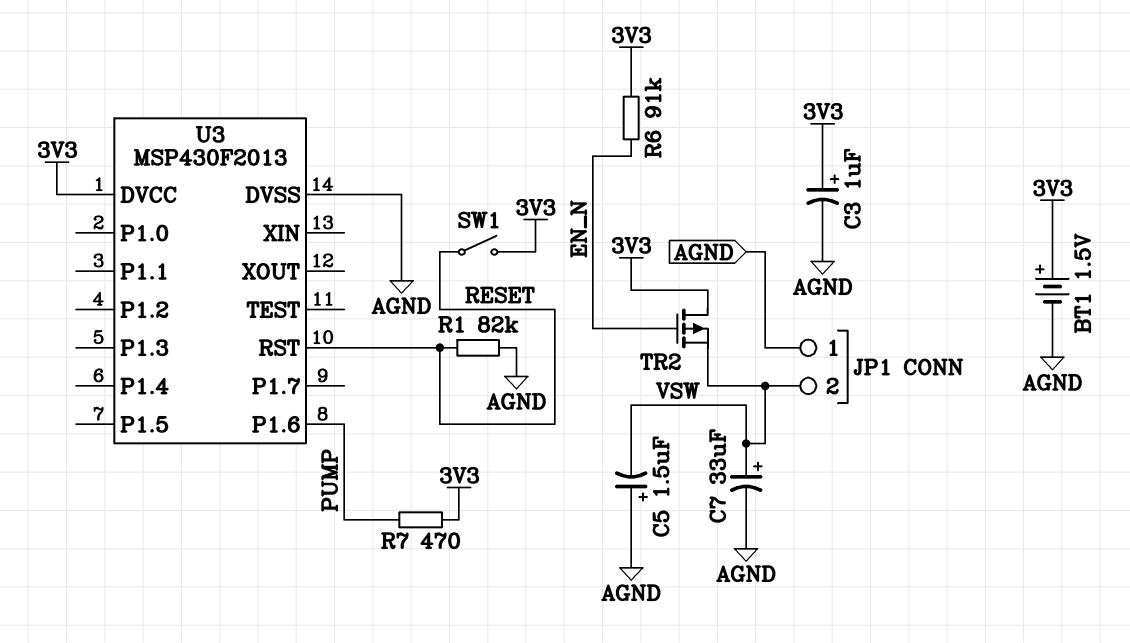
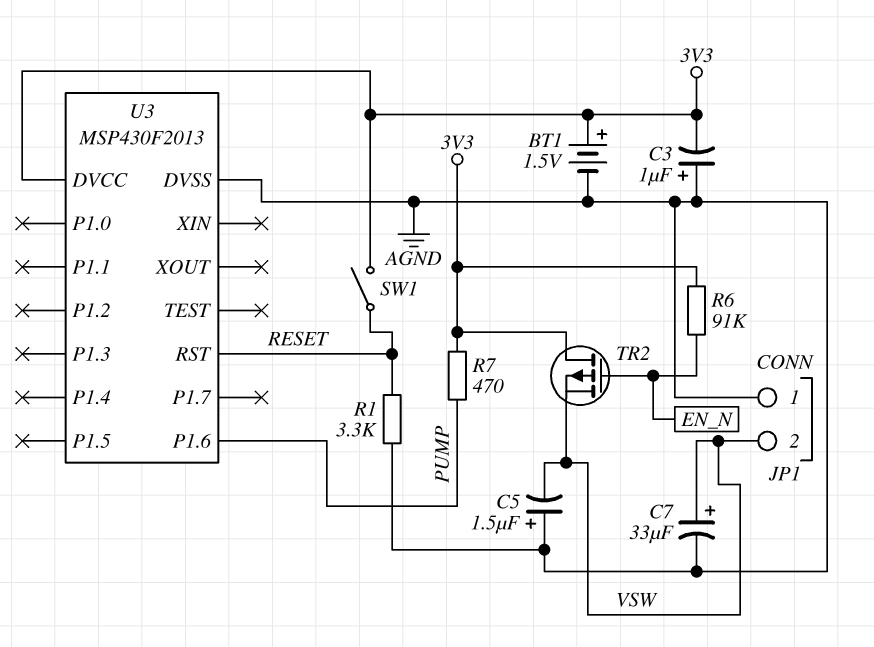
C3: 1uF (plus 3V3, minus AGND) -> 1uF (plus AGND, minus 3V3)
R1: 82k (AGND, RESET) -> 3.3k (AGND, RESET)

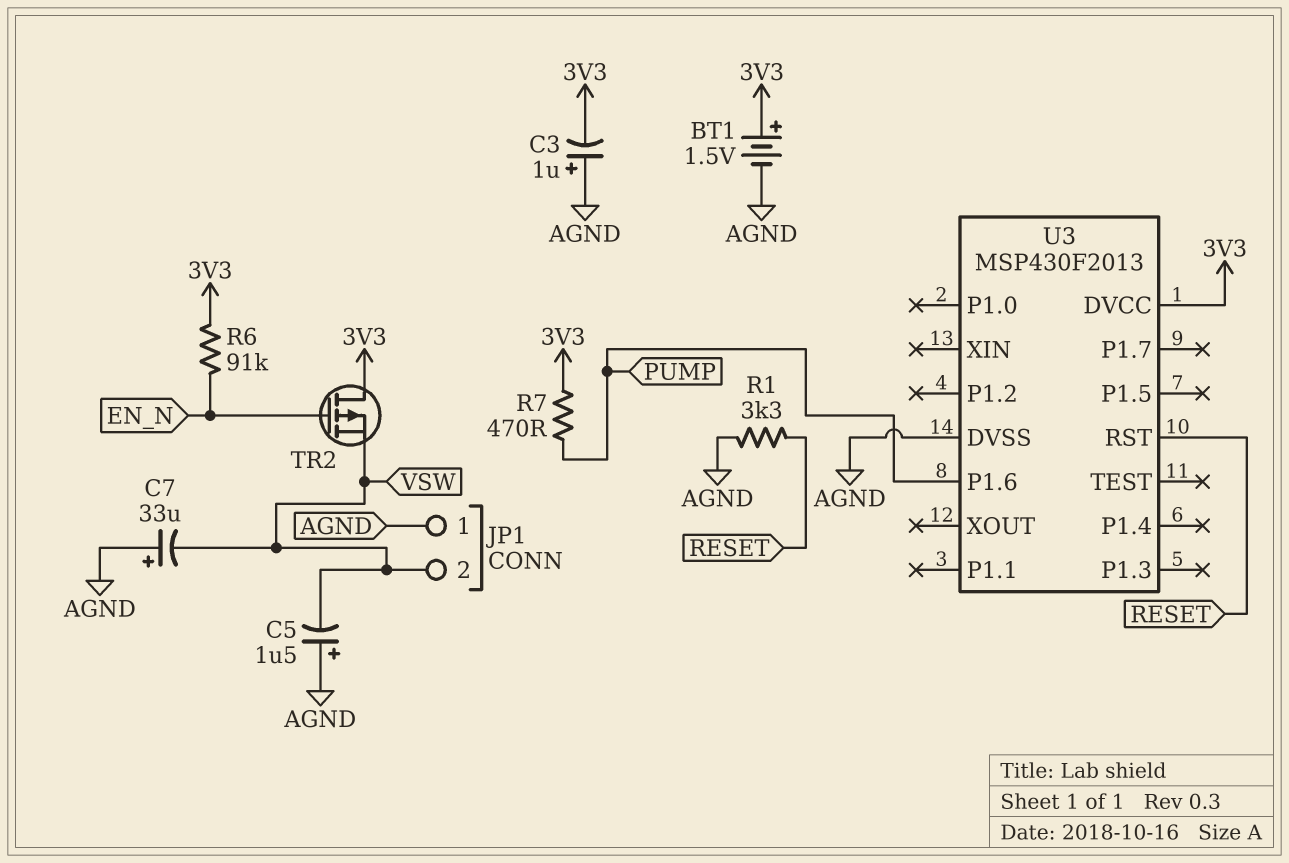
C7: 33uF (plus VSW, minus AGND) -> 33uF (plus AGND, minus VSW)
SW1: switch (3V3, RESET) -> none

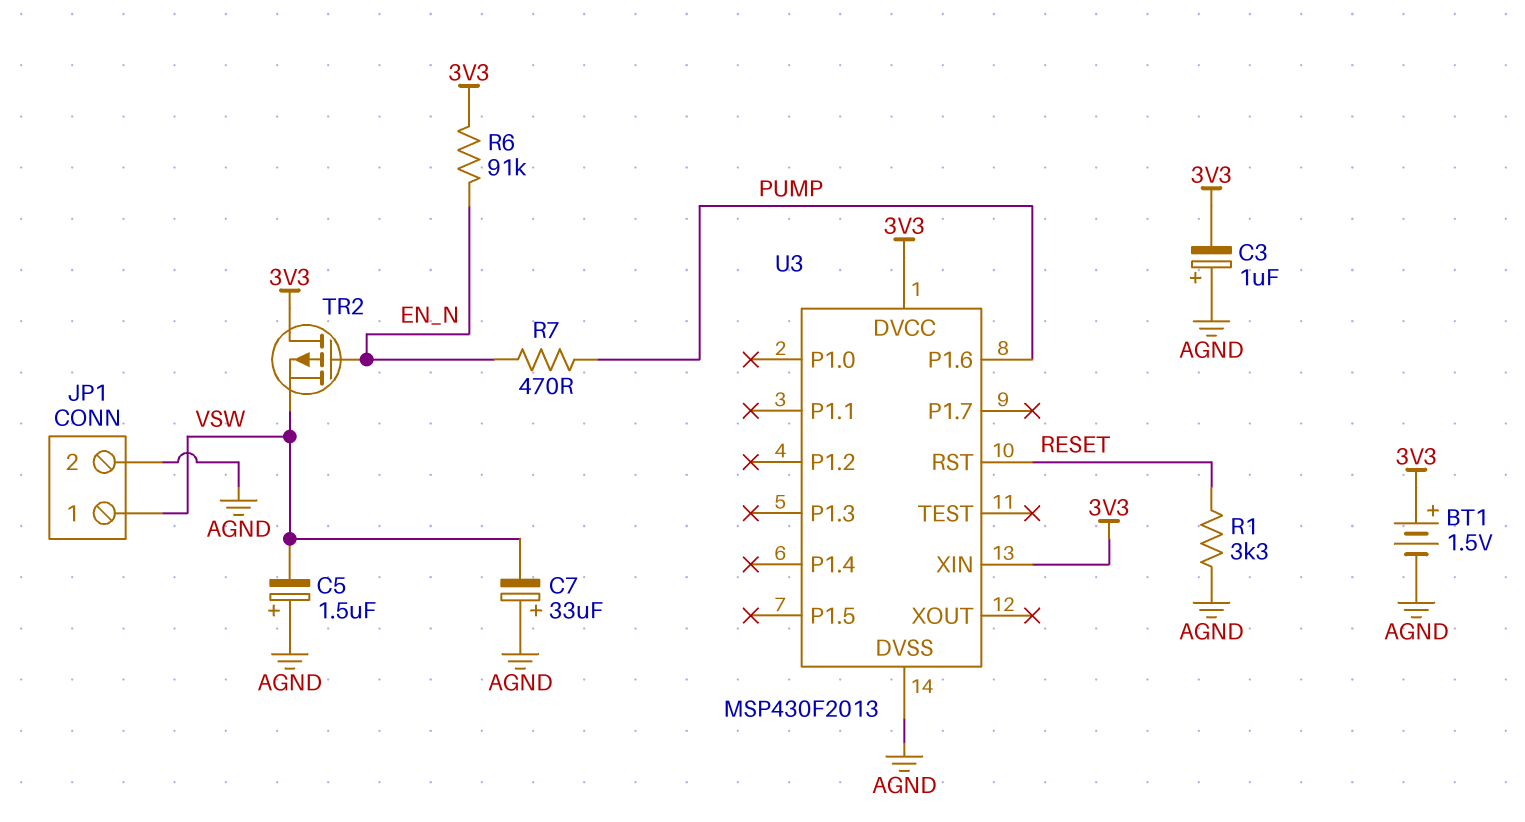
JP1 pin 1: AGND -> VSW
JP1 pin 2: VSW -> AGND
R7: 470 (3V3, PUMP) -> 470 (EN_N, PUMP)
U3 pin XIN: none -> 3V3

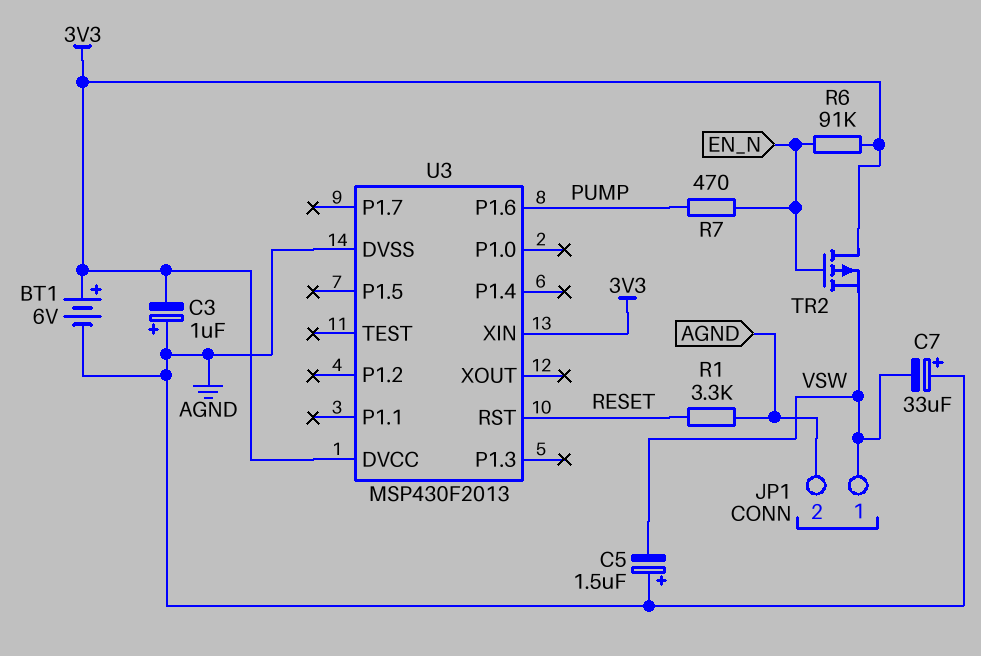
BT1: 1.5V (plus 3V3, minus AGND) -> 6V (plus 3V3, minus AGND)

